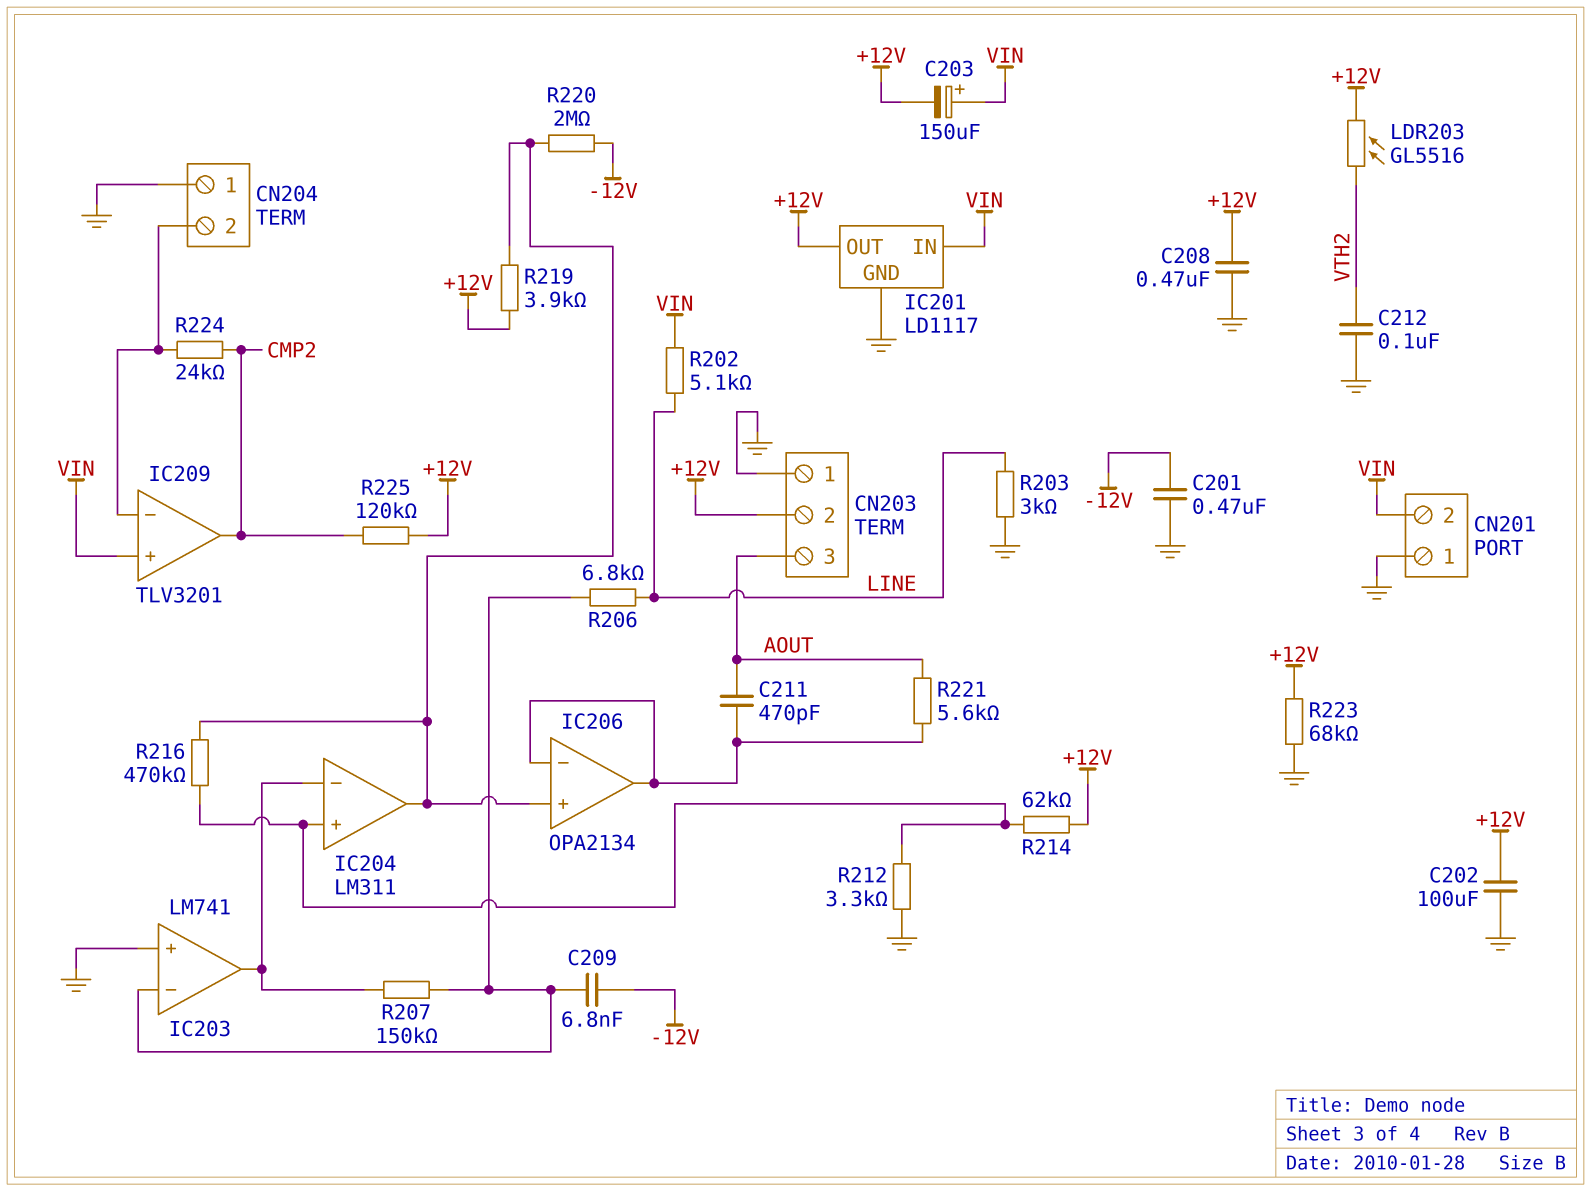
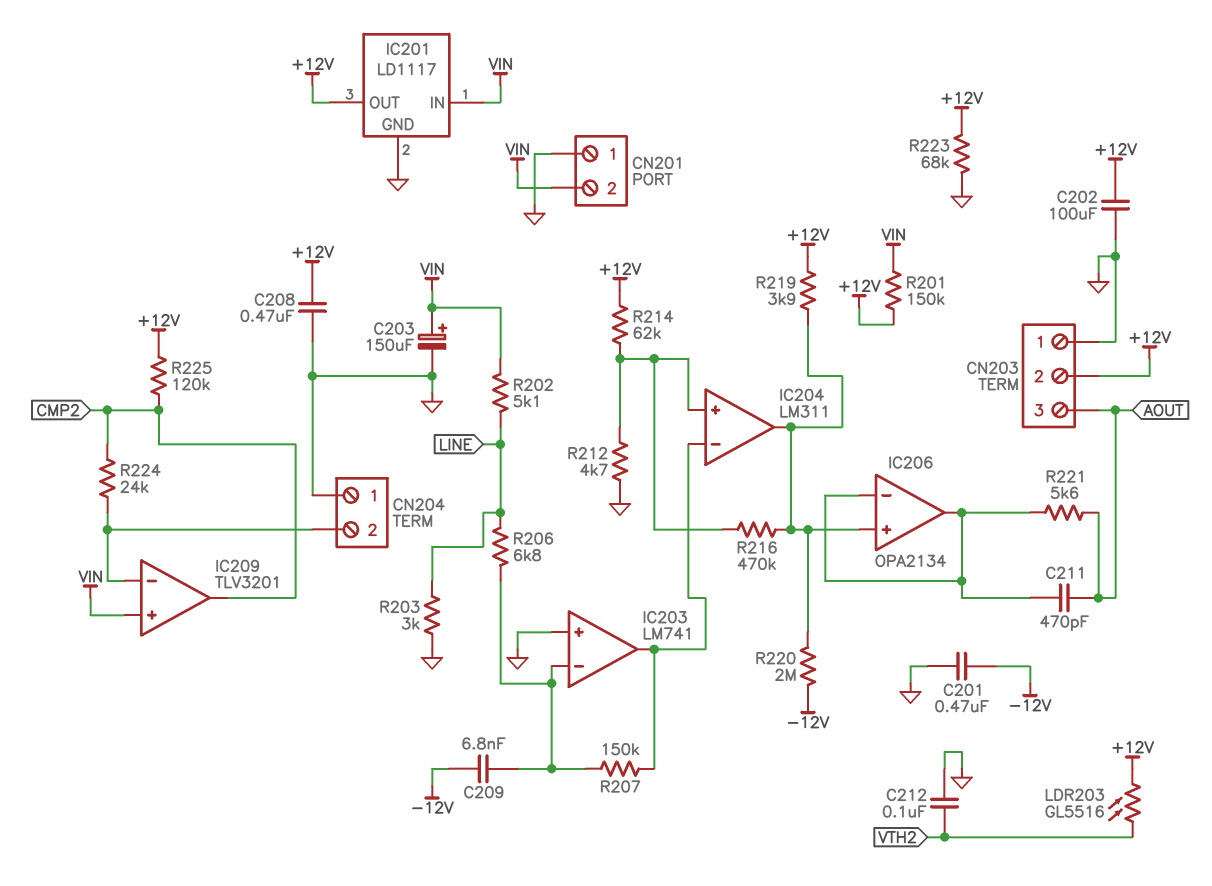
C203: 150uF (plus VIN, minus +12V) -> 150uF (plus VIN, minus GND)
R201: none -> 150k (+12V, VIN)
R212: 3.3k (GND, IC204/in+) -> 4.7k (GND, IC204/in+)

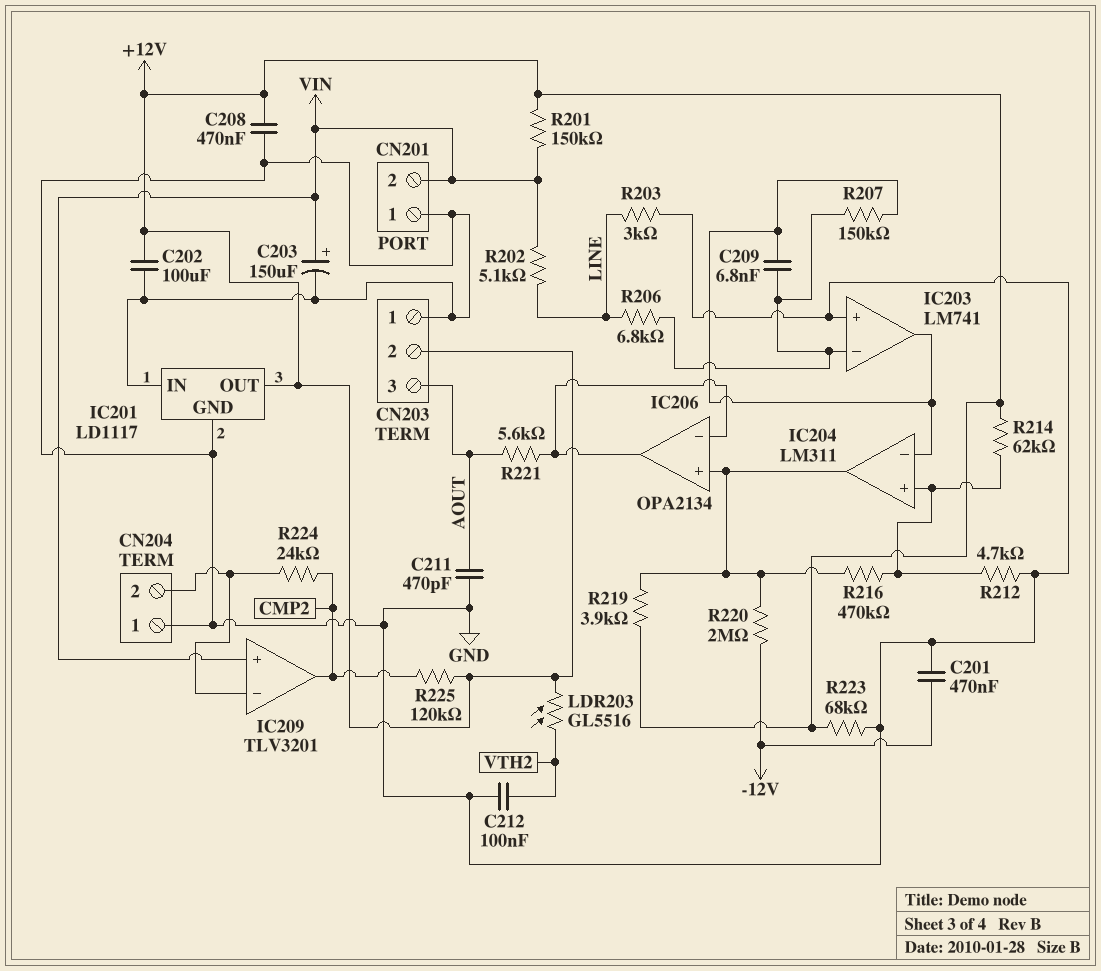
C209: 6.8nF (-12V, IC203/in-) -> 6.8nF (IC203/in-, IC203/out)
C211: 470pF (AOUT, IC206/in-) -> 470pF (AOUT, GND)
IC201 pin IN: VIN -> GND

